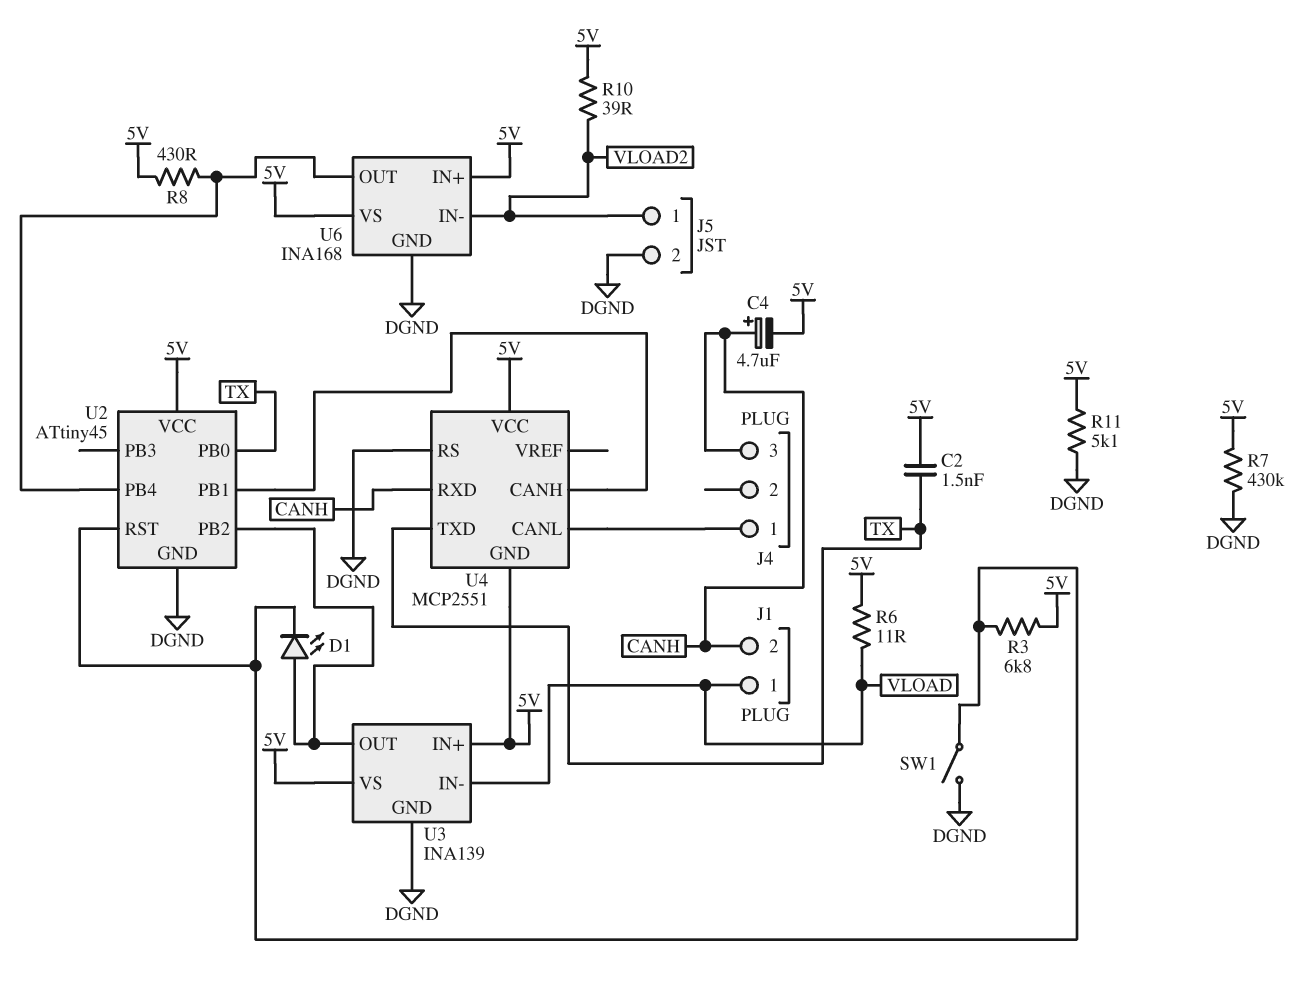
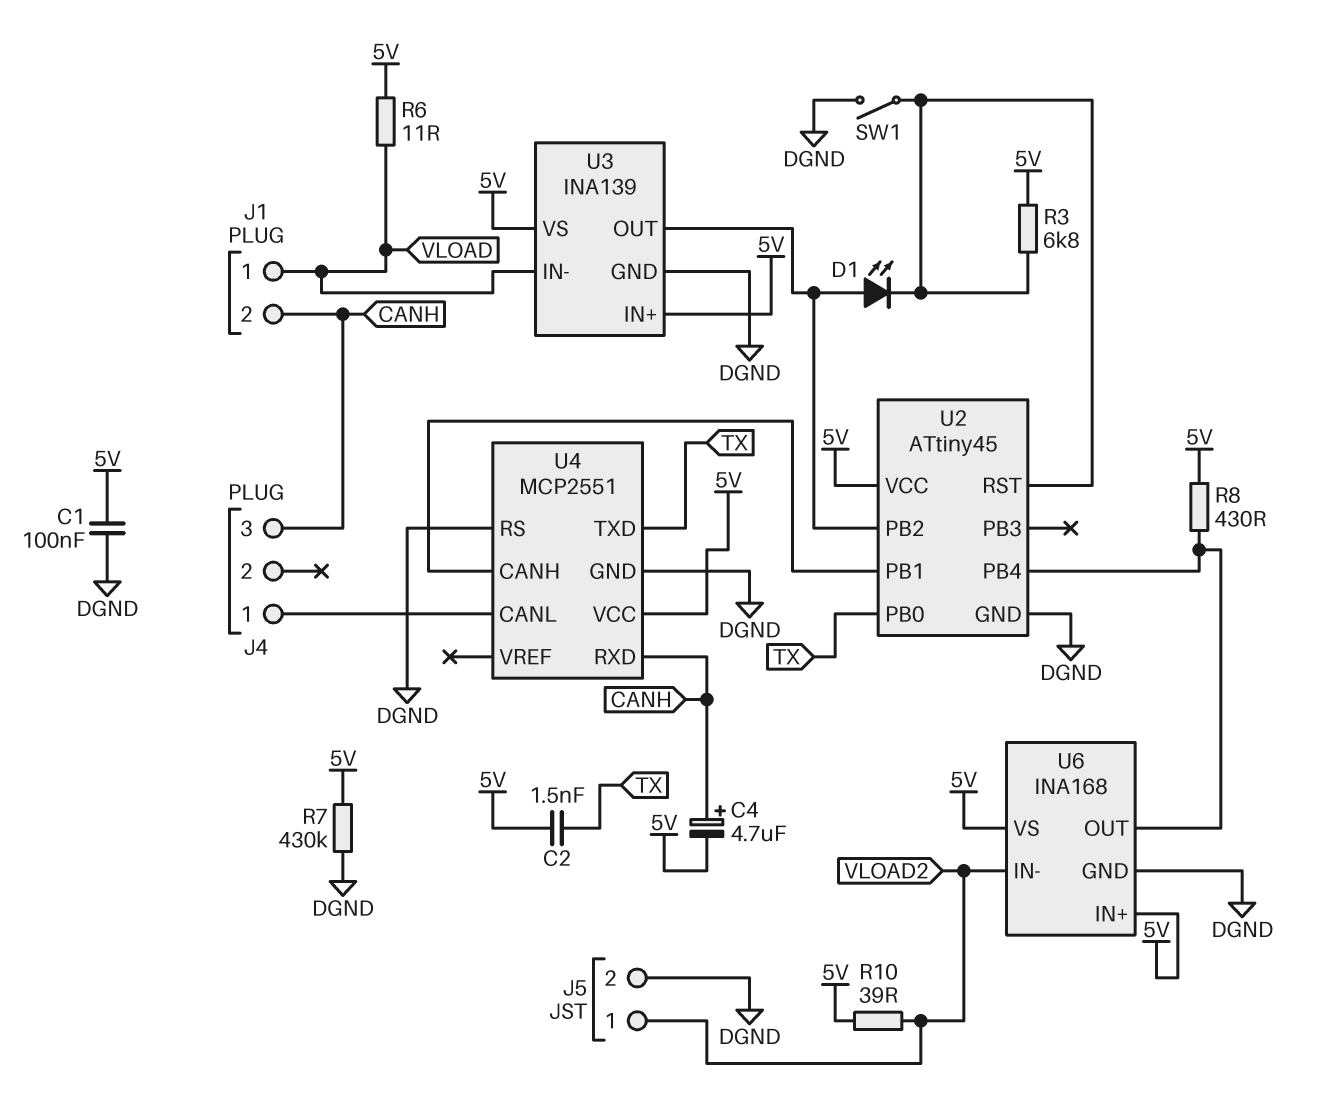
C1: none -> 100nF (5V, DGND)
R11: 5.1k (5V, DGND) -> none
U4 pin GND: 5V -> DGND

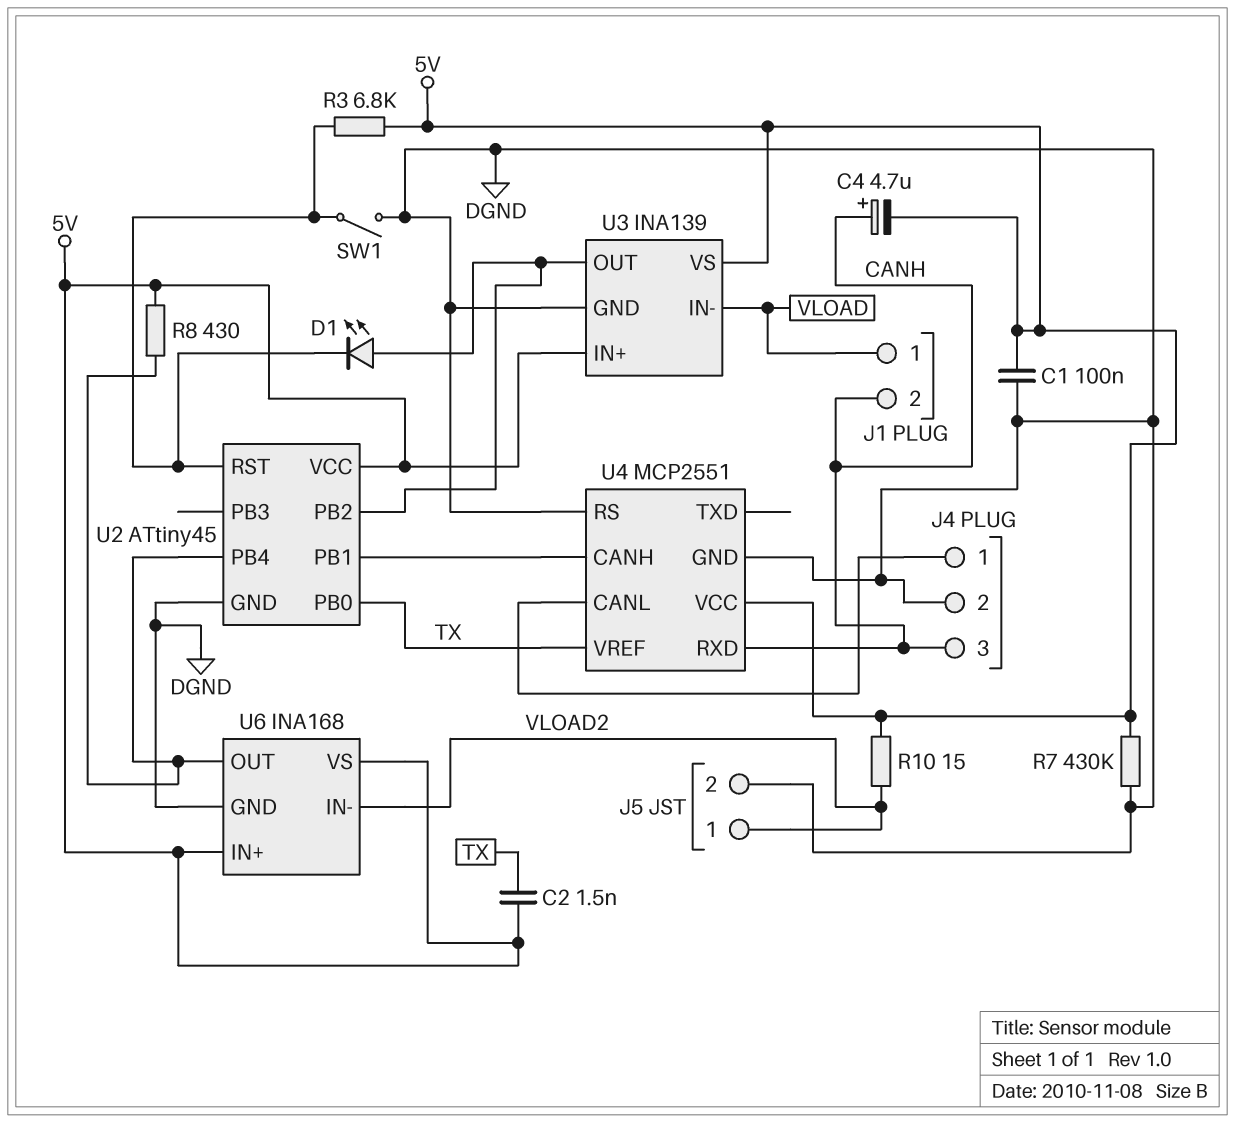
J4 pin 2: none -> DGND
R6: 11 (5V, VLOAD) -> none
R10: 39 (5V, VLOAD2) -> 15 (5V, VLOAD2)
U4 pin TXD: TX -> none
U4 pin VREF: none -> TX

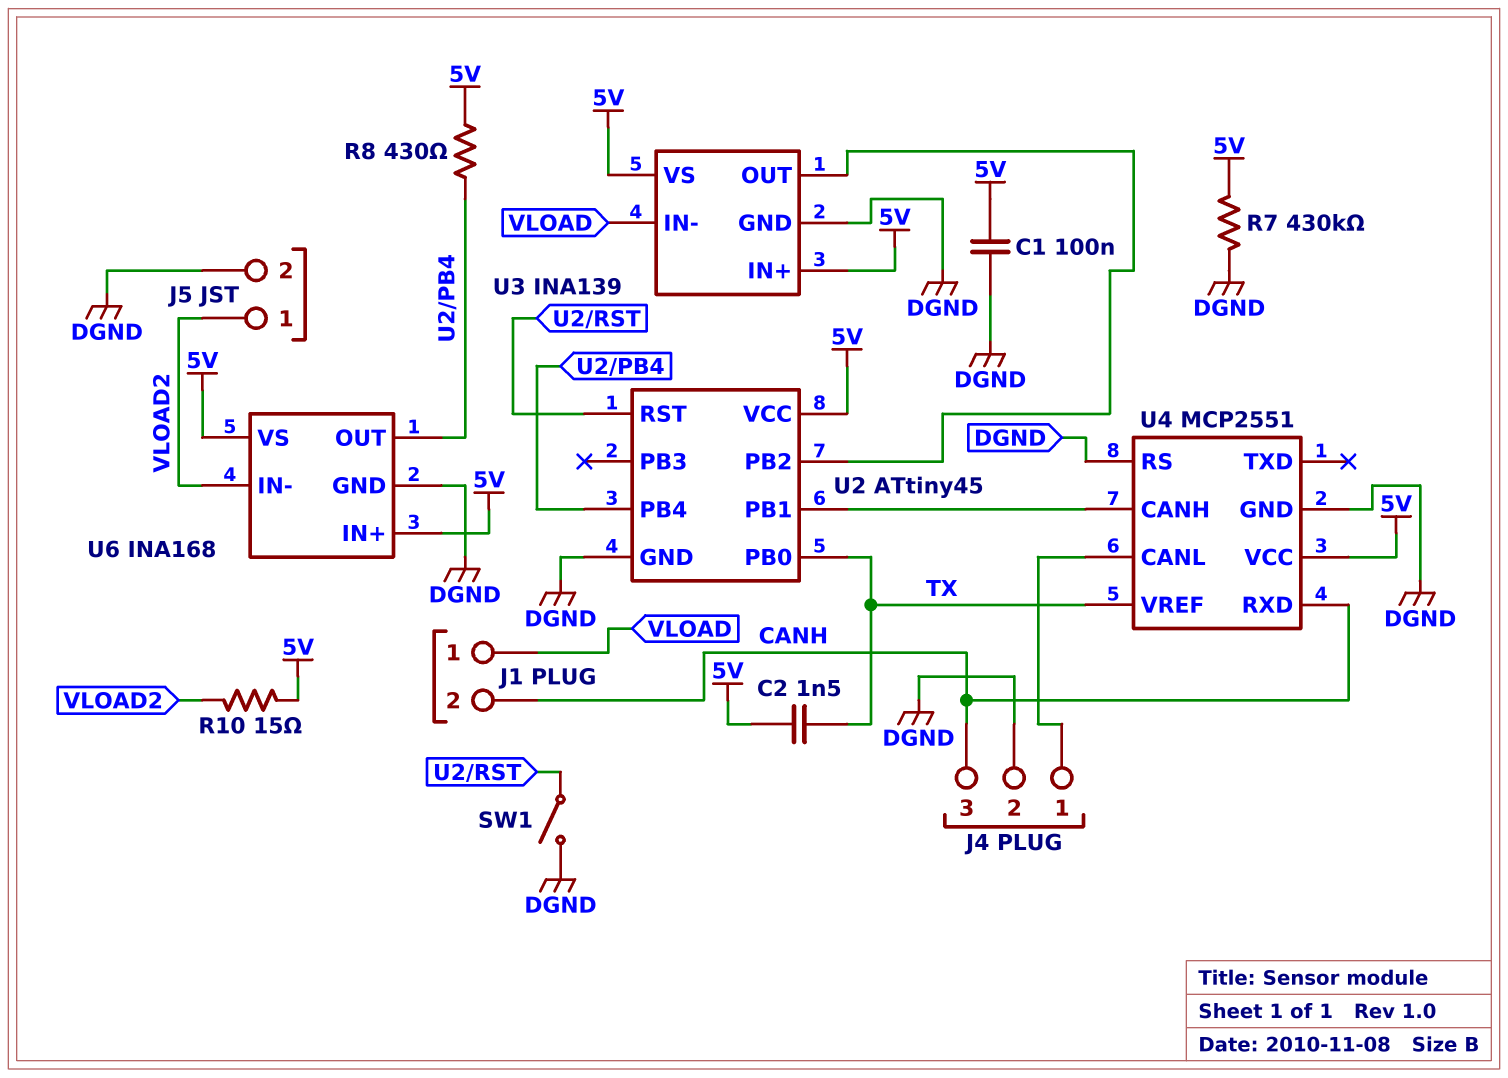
C4: 4.7uF (plus CANH, minus 5V) -> none
D1: LED (A U2/PB2, K U2/RST) -> none
R3: 6.8k (5V, U2/RST) -> none

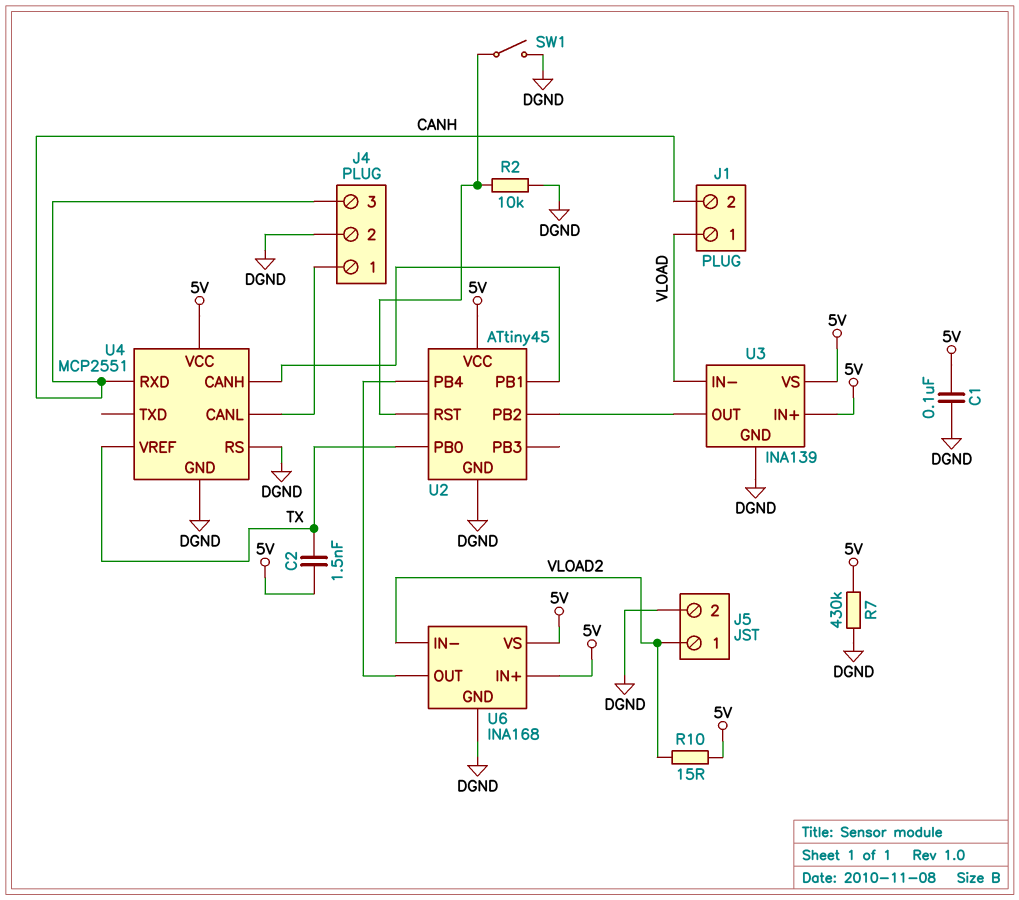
R2: none -> 10k (DGND, U2/RST)
R8: 430 (5V, U2/PB4) -> none

